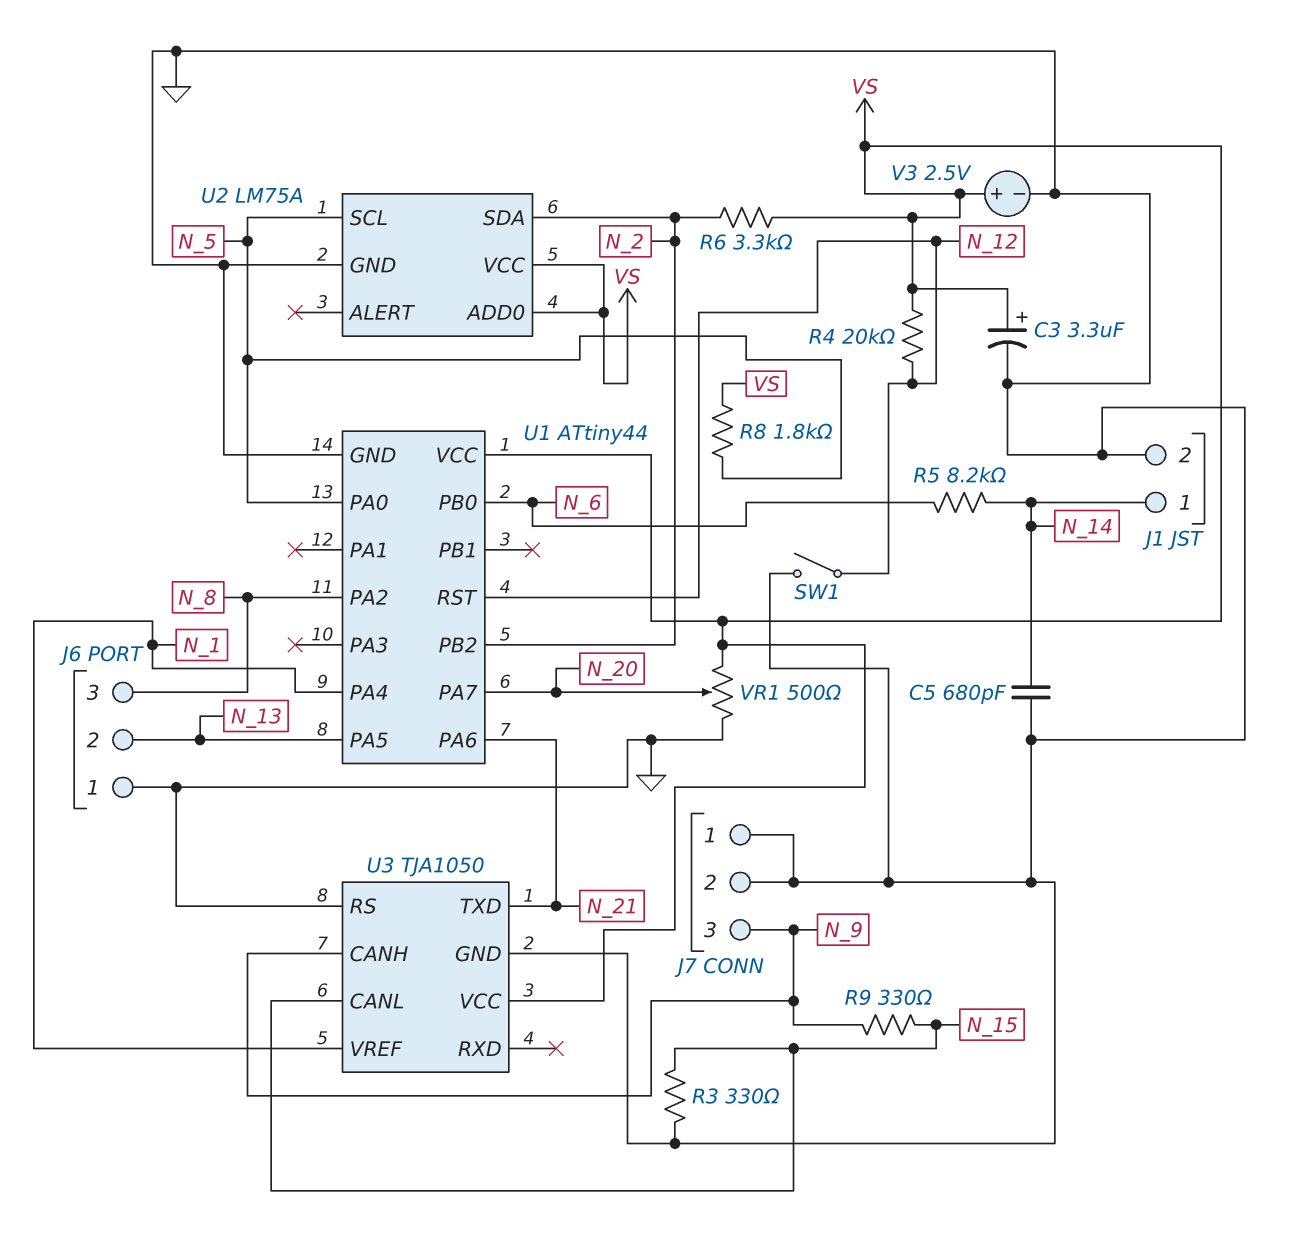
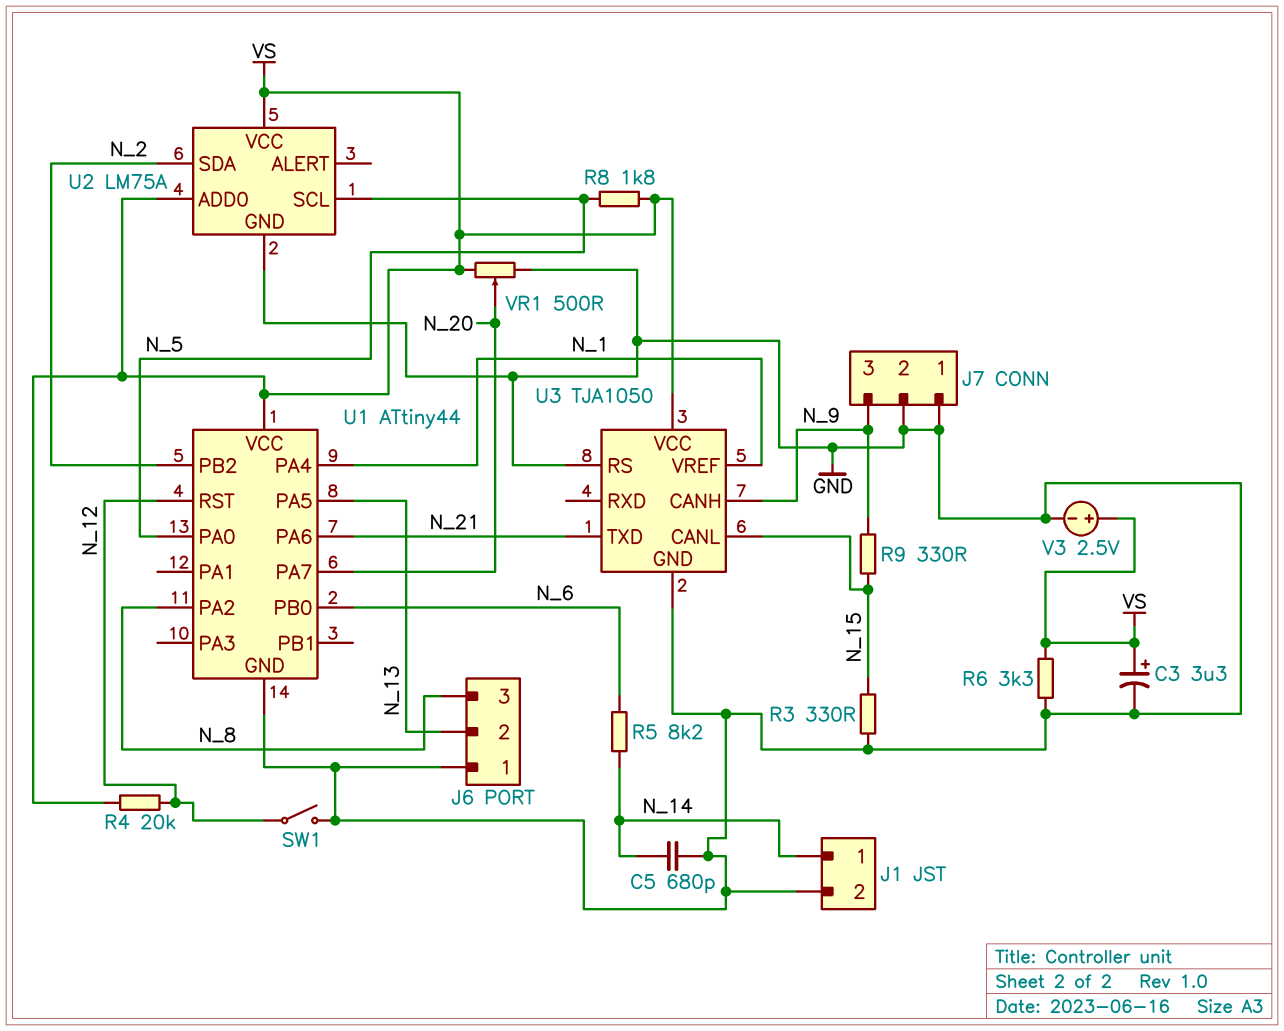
R6: 3.3k (N_2, VS) -> 3.3k (GND, VS)

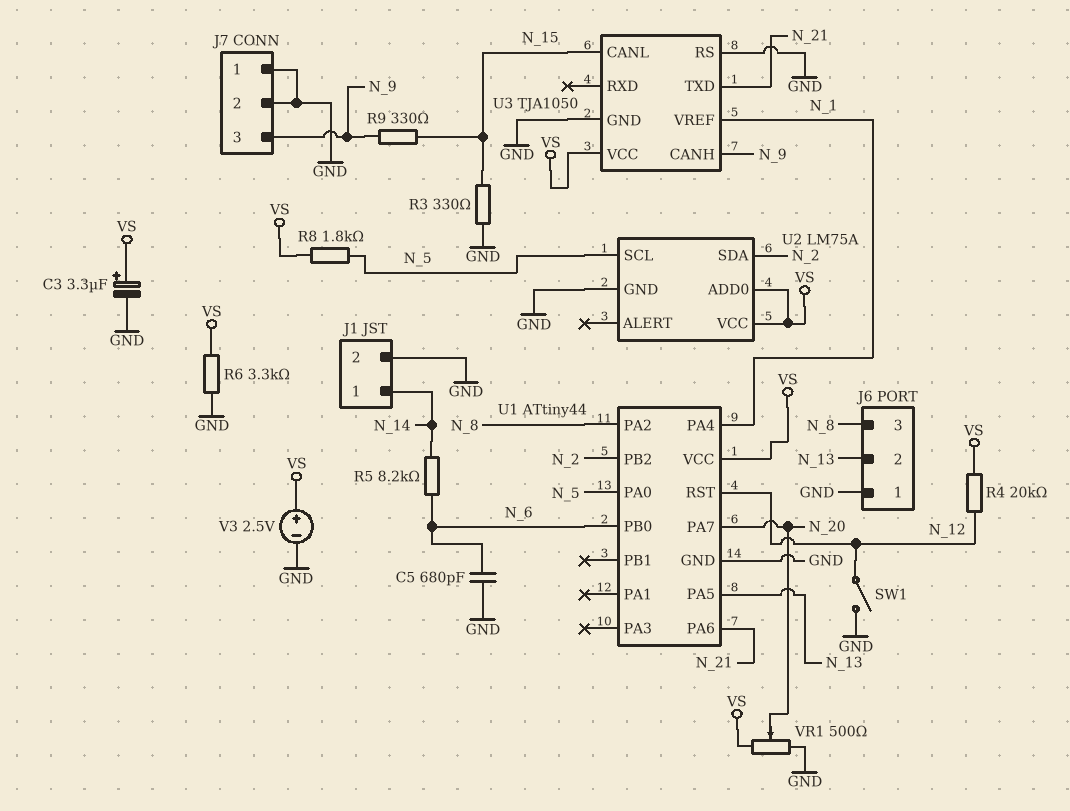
C5: 680pF (GND, N_14) -> 680pF (GND, N_6)

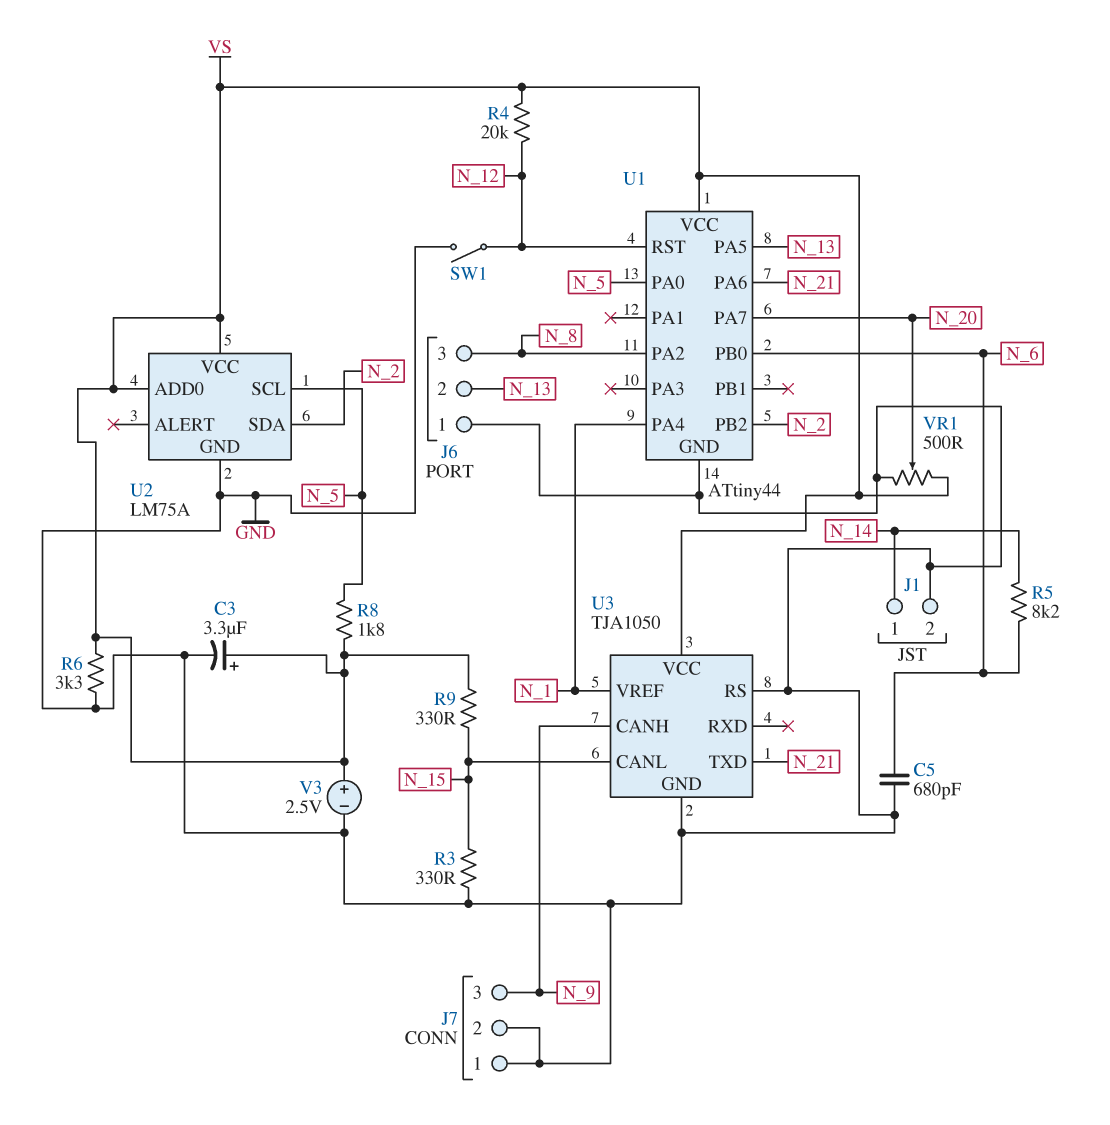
R9: 330 (N_9, N_15) -> 330 (N_15, VS)

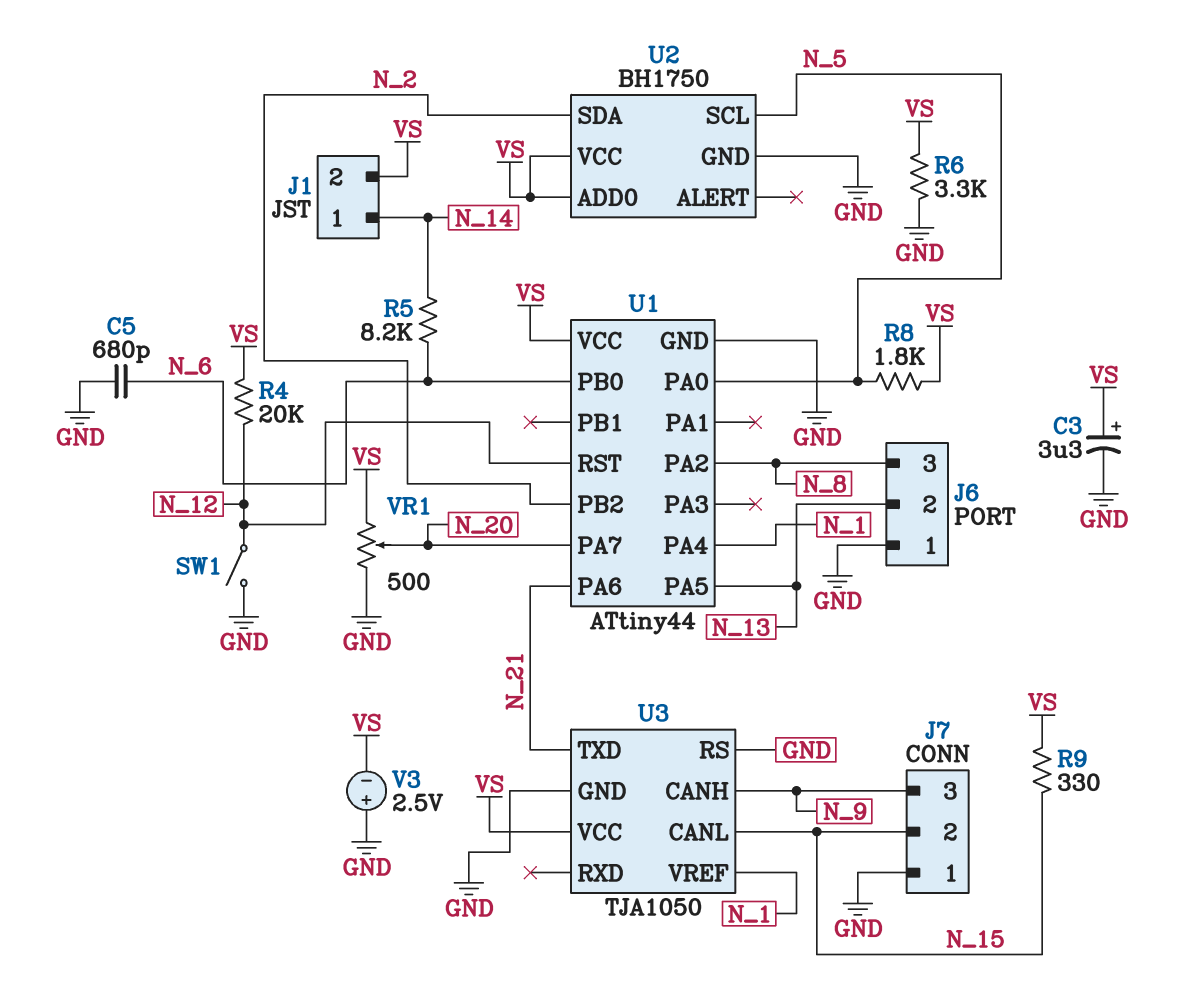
J1 pin 2: GND -> VS
J7 pin 2: GND -> N_15
R3: 330 (GND, N_15) -> none
U2: LM75A -> BH1750
V3: 2.5V (plus VS, minus GND) -> 2.5V (plus GND, minus VS)

